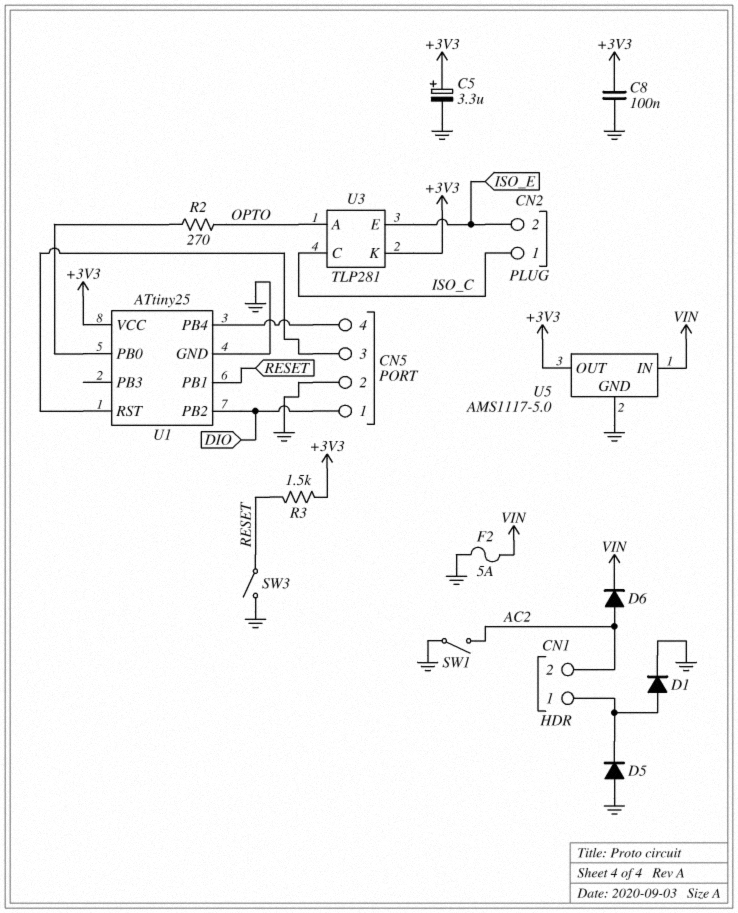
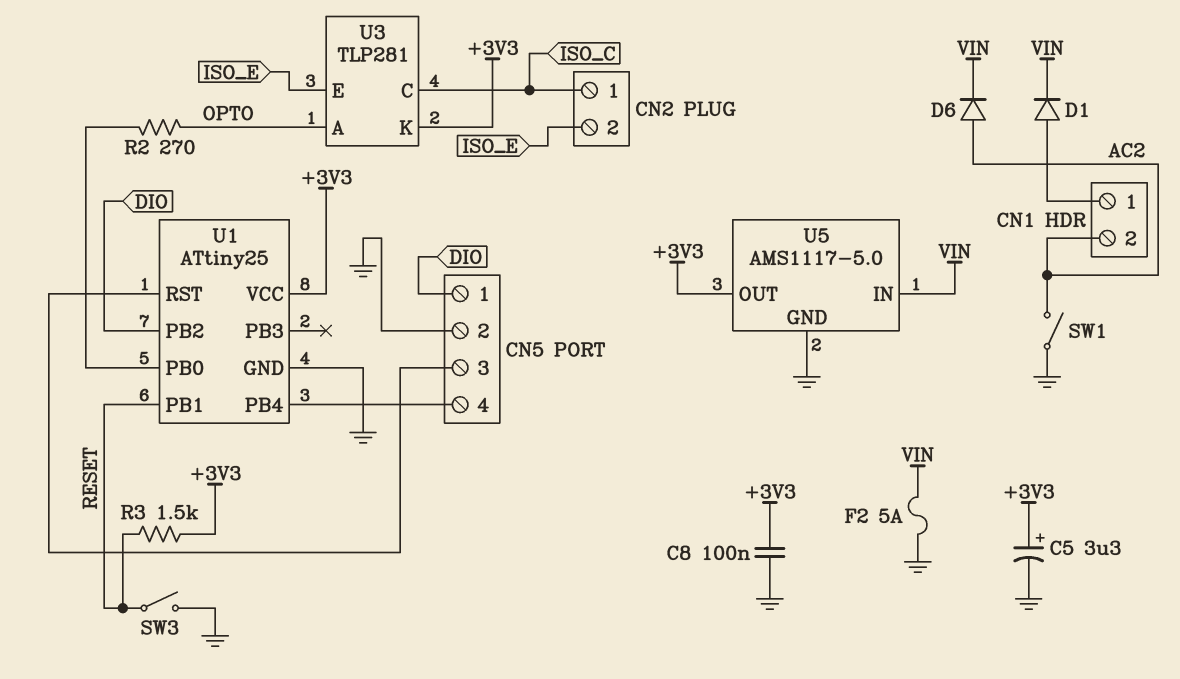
D1: diode (A CN1/1, K GND) -> diode (A CN1/1, K VIN)
D5: diode (A GND, K CN1/1) -> none

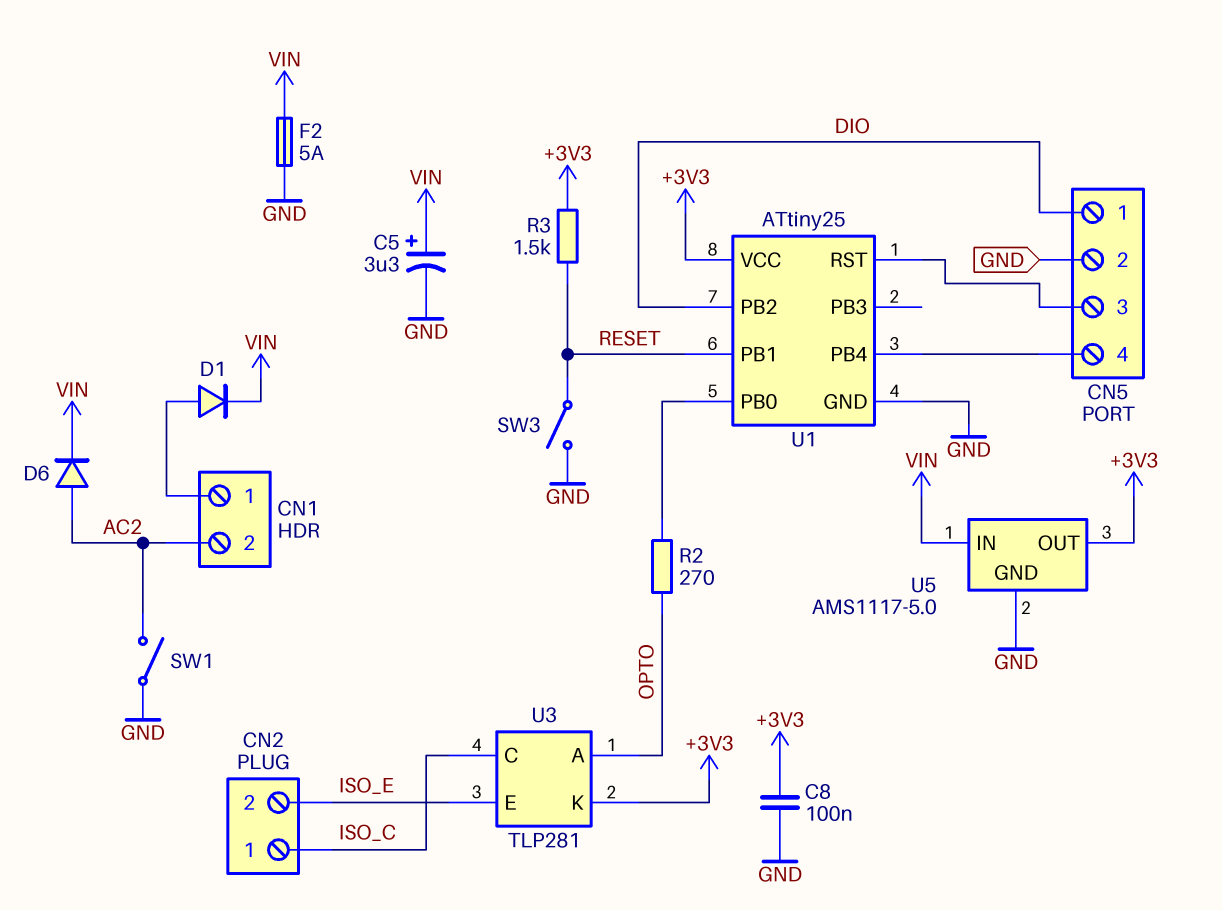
C5: 3.3uF (plus +3V3, minus GND) -> 3.3uF (plus VIN, minus GND)

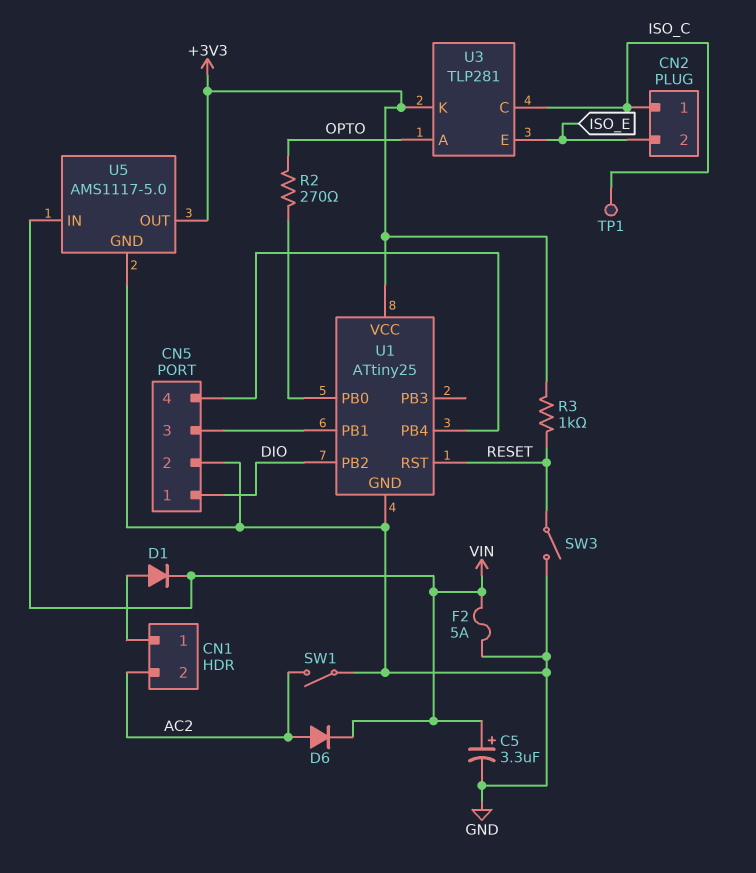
C8: 100nF (+3V3, GND) -> none
R3: 1.5k (+3V3, RESET) -> 1k (+3V3, RESET)
TP1: none -> test point (ISO_C)
U1 pin PB1: RESET -> CN5/3
U1 pin RST: CN5/3 -> RESET

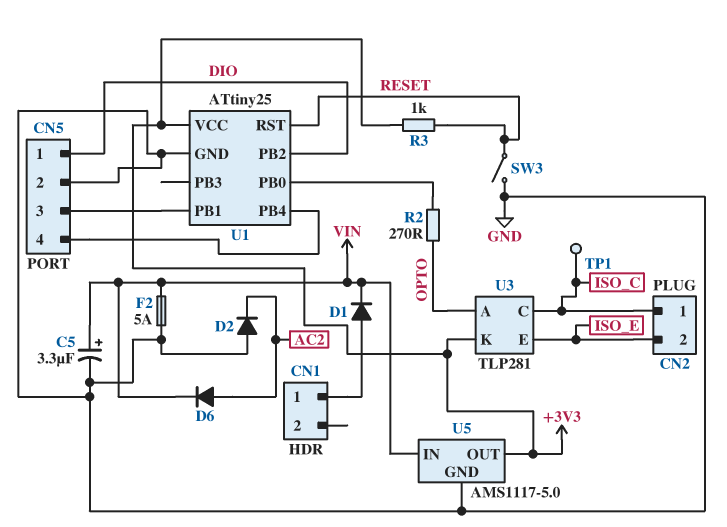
CN1 pin 2: AC2 -> none
D2: none -> diode (A GND, K AC2)
SW1: switch (AC2, GND) -> none

